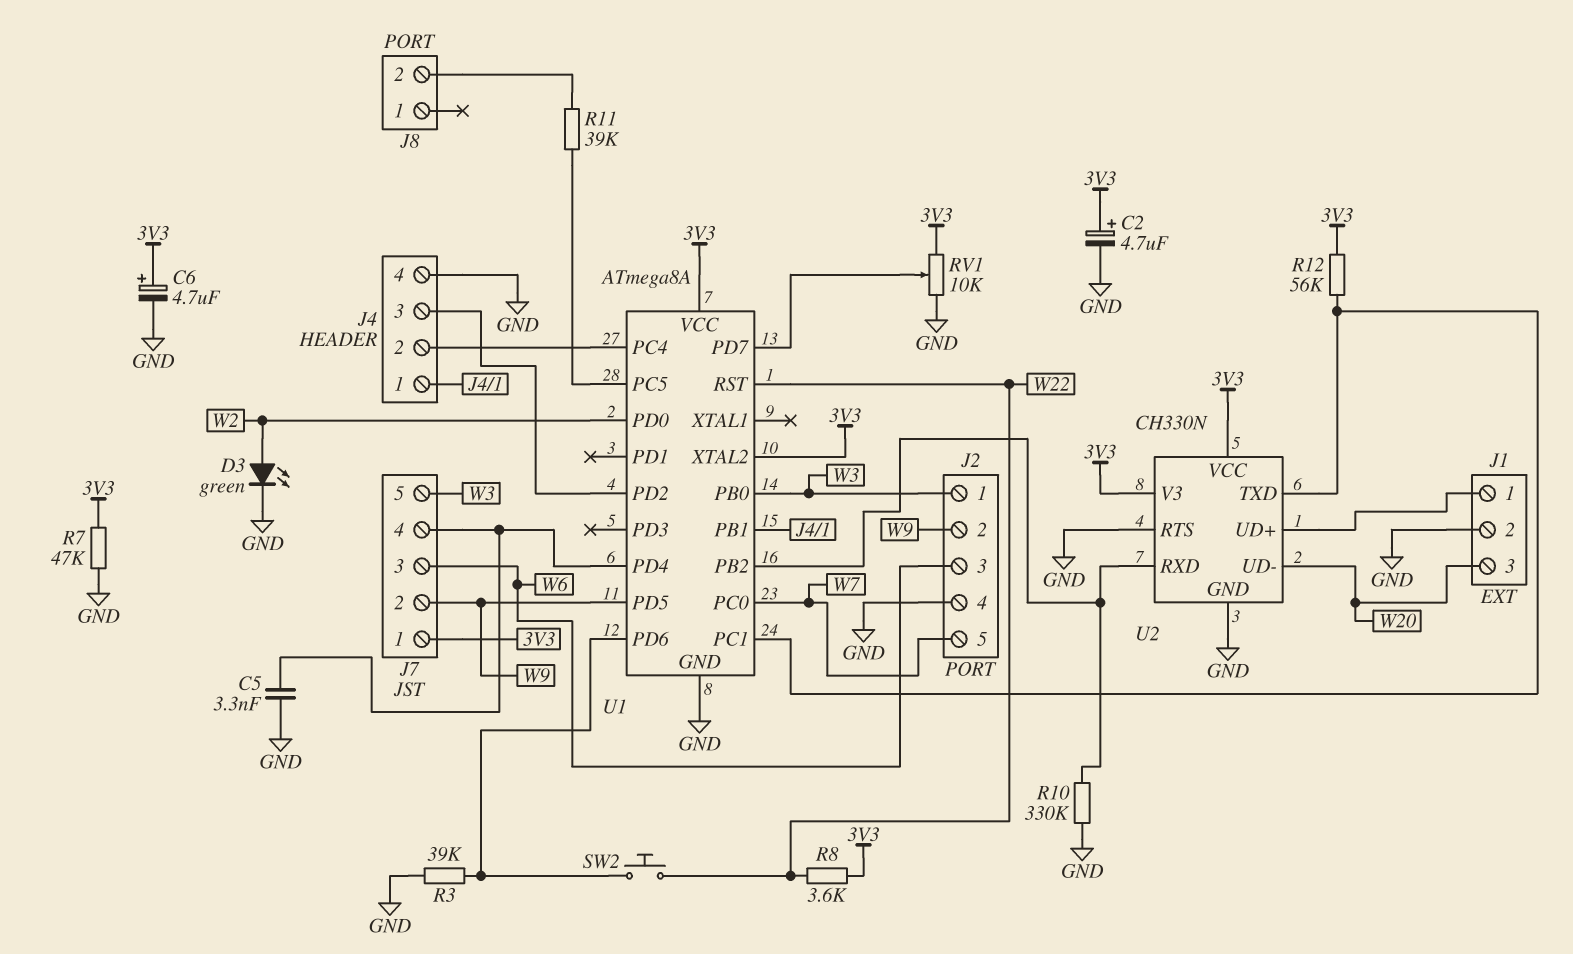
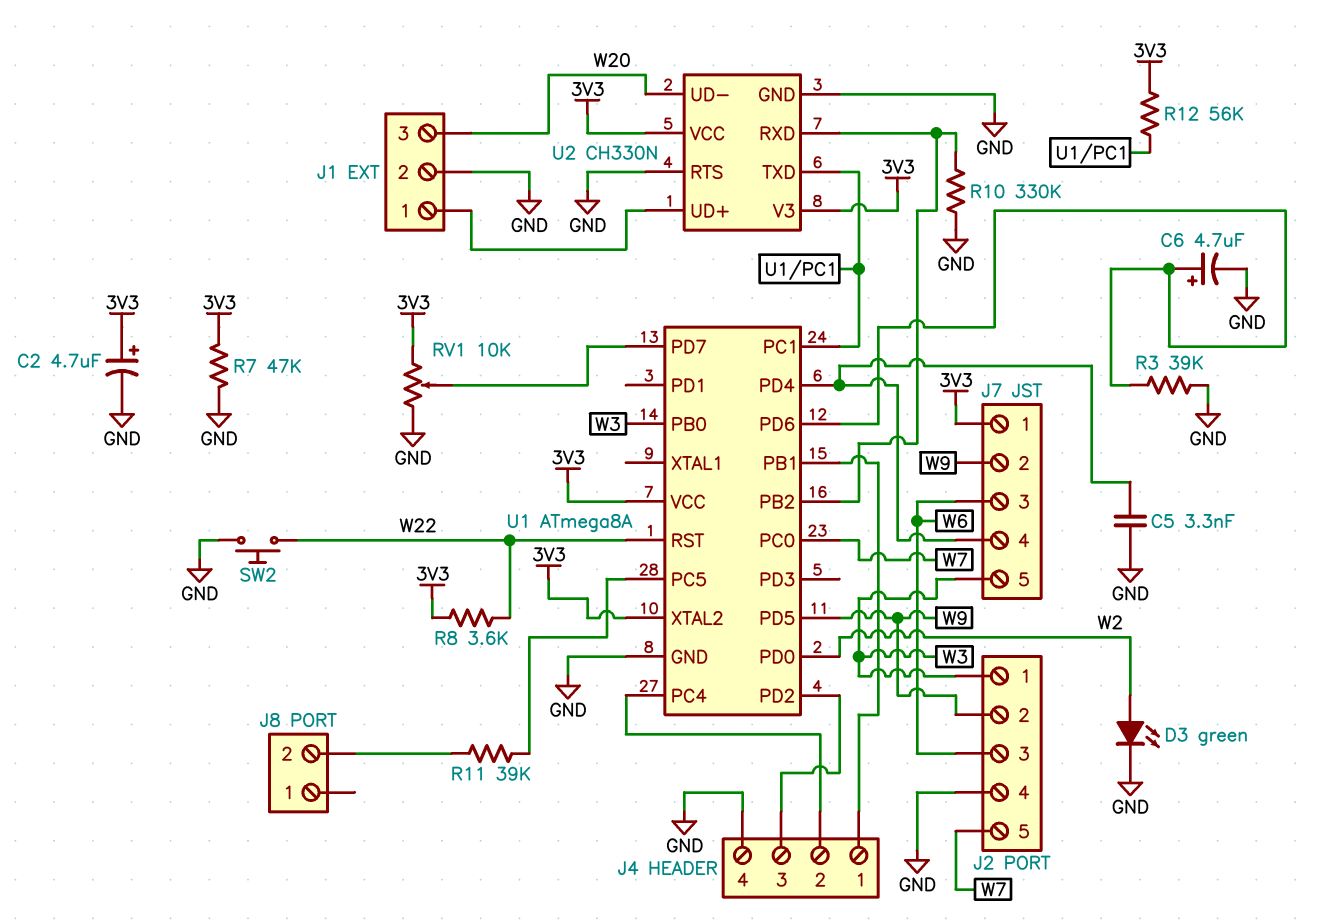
C6: 4.7uF (plus 3V3, minus GND) -> 4.7uF (plus U1/PD6, minus GND)
SW2: button (U1/PD6, W22) -> button (GND, W22)

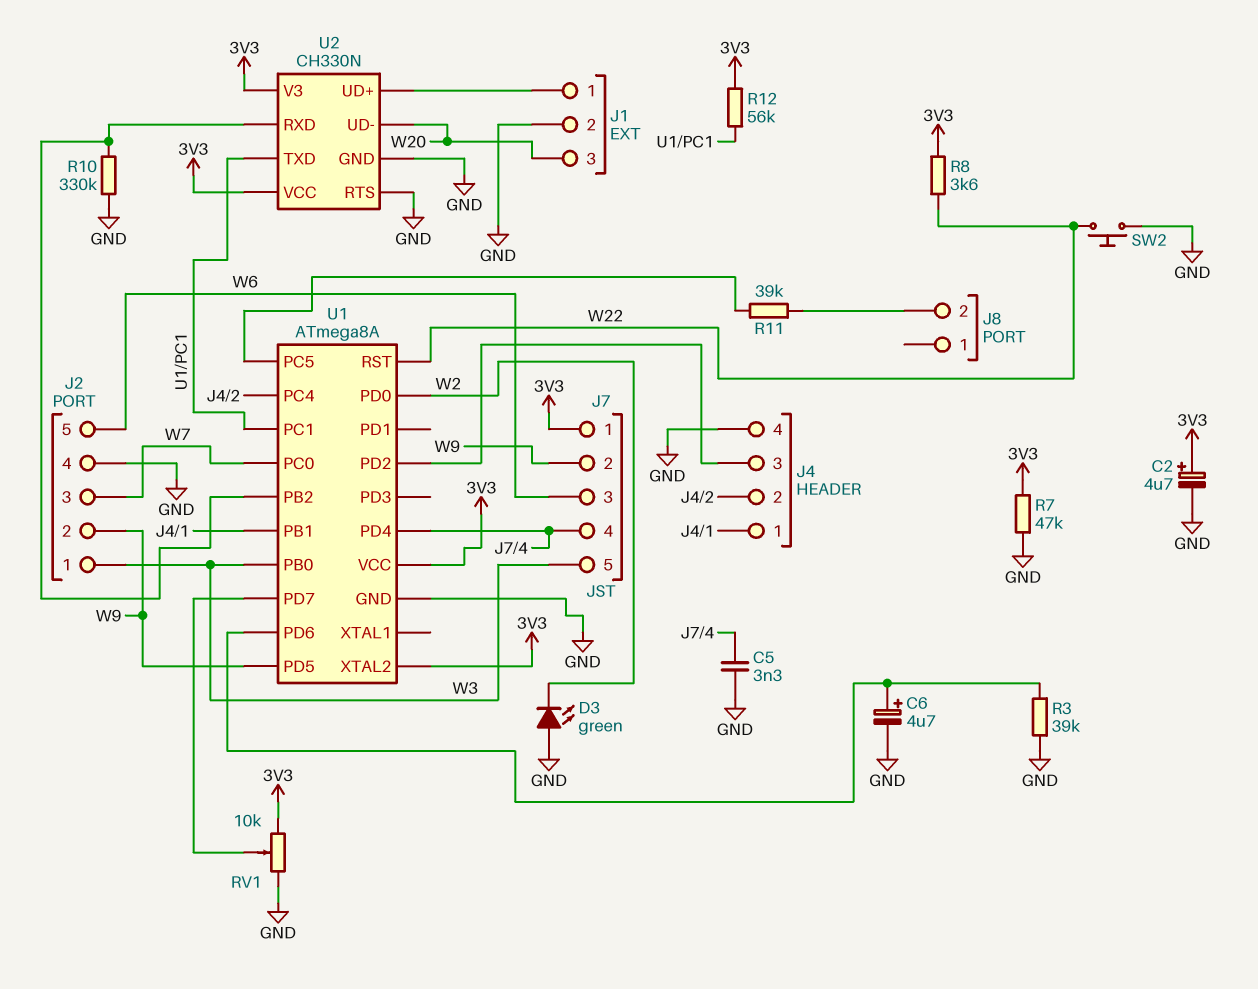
D3: LED green (A W2, K GND) -> LED green (A GND, K W2)
J2 pin 3: W6 -> W7
J2 pin 5: W7 -> W6

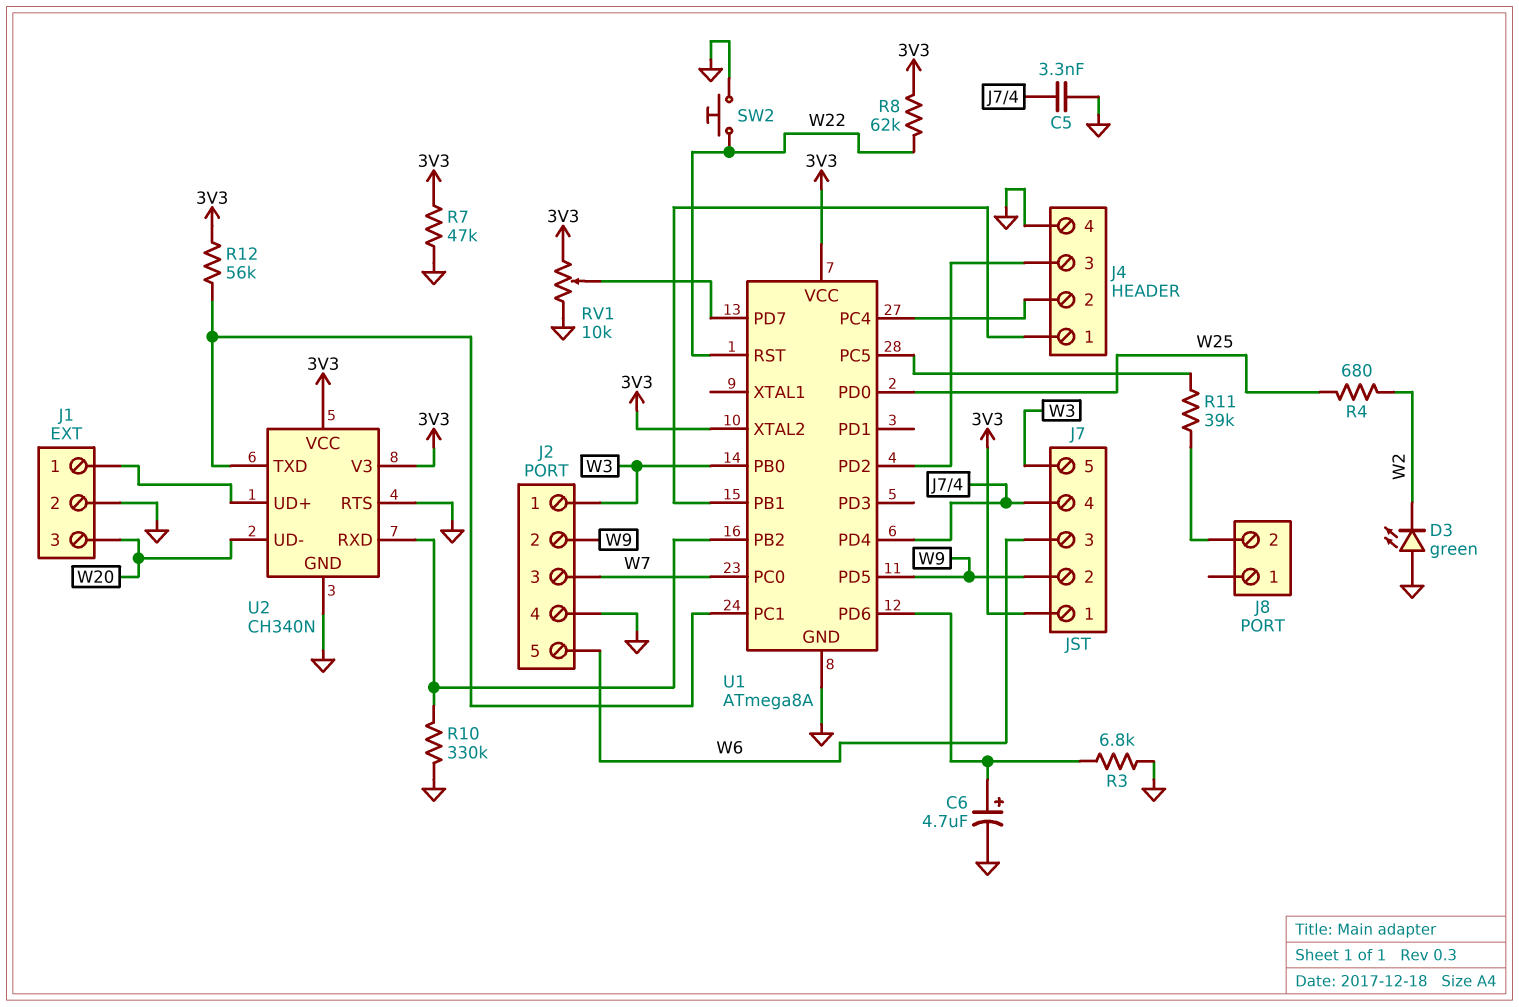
C2: 4.7uF (plus 3V3, minus GND) -> none
R3: 39k (GND, U1/PD6) -> 6.8k (GND, U1/PD6)
R4: none -> 680 (W2, W25)
R8: 3.6k (3V3, W22) -> 62k (3V3, W22)
U1 pin PD0: W2 -> W25
U2: CH330N -> CH340N

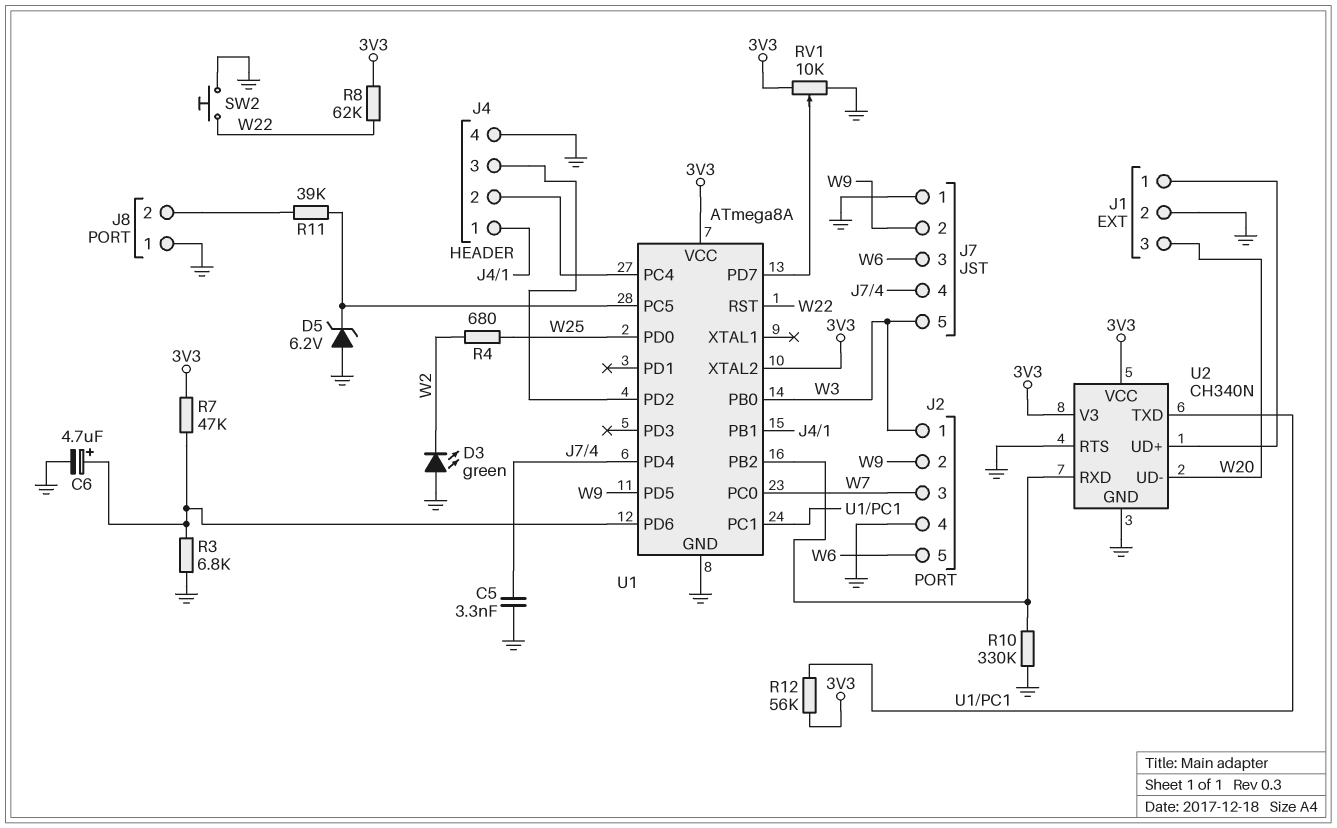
D5: none -> zener 6.2V (A GND, K U1/PC5)
J7 pin 1: 3V3 -> GND
J8 pin 1: none -> GND
R7: 47k (3V3, GND) -> 47k (3V3, U1/PD6)

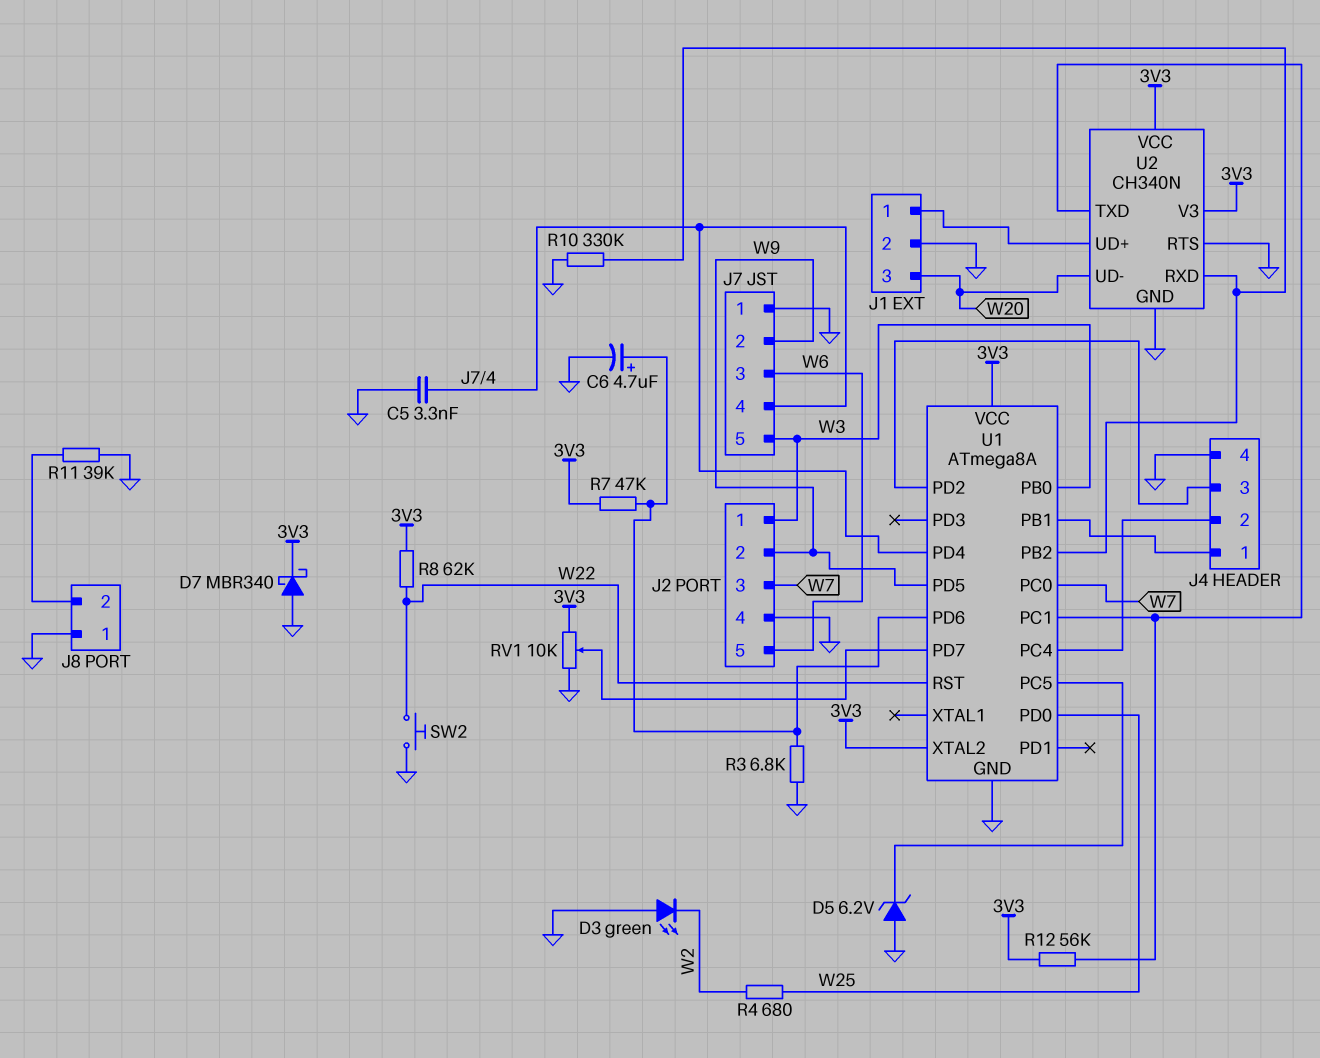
D7: none -> schottky MBR340 (A GND, K 3V3)
R11: 39k (J8/2, U1/PC5) -> 39k (GND, J8/2)

